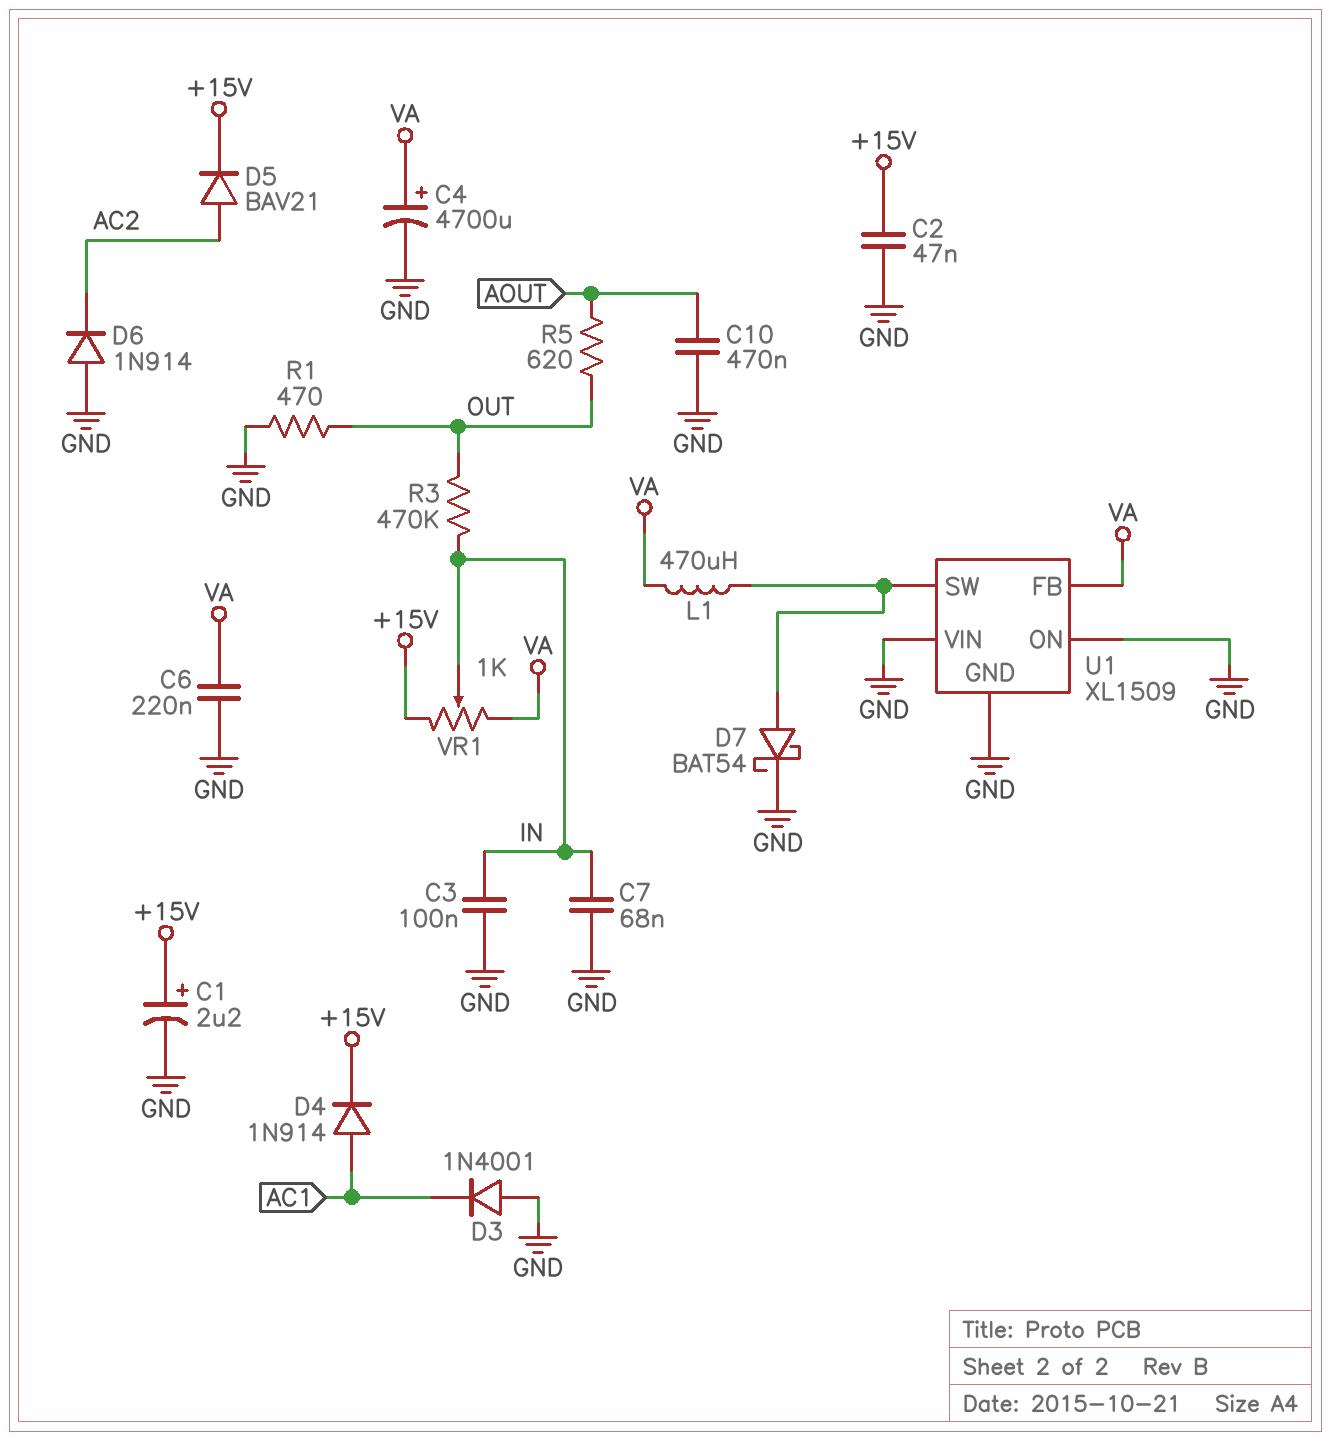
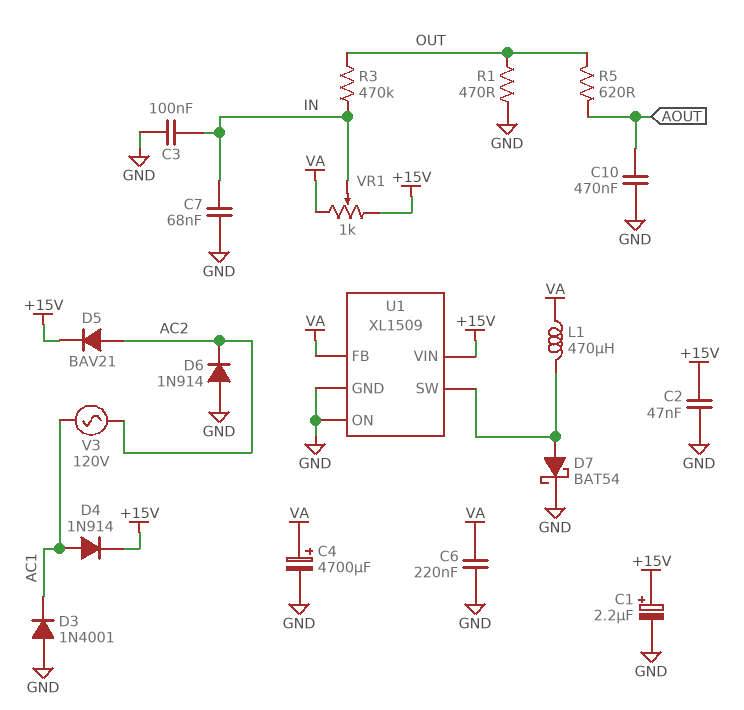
U1 pin VIN: GND -> +15V
V3: none -> AC 120V (AC1, AC2)

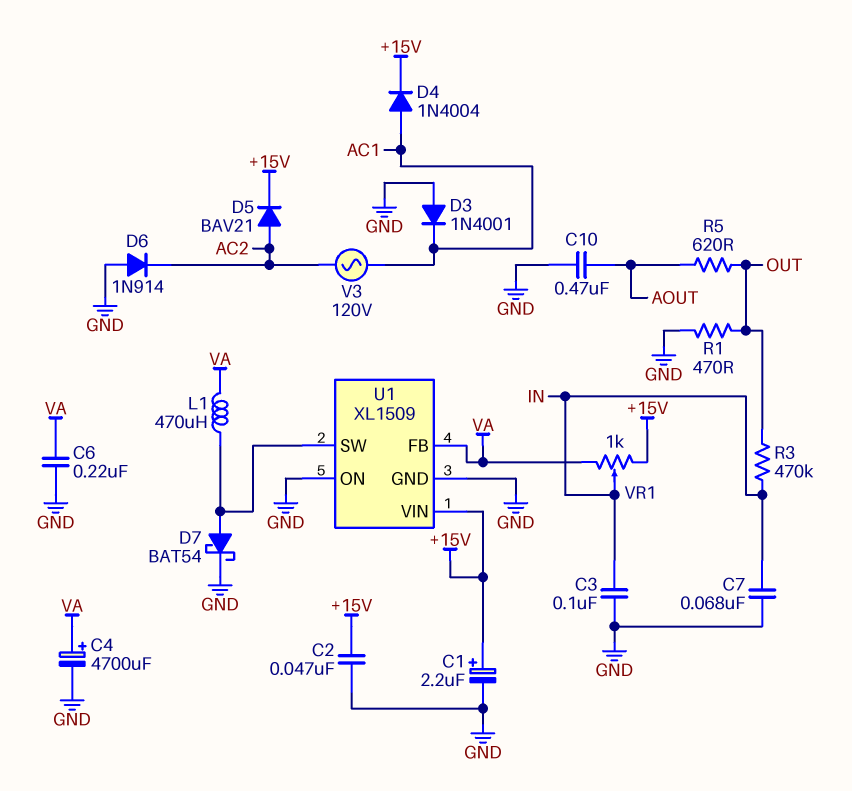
D4: diode 1N914 (A AC1, K +15V) -> diode 1N4004 (A AC1, K +15V)

